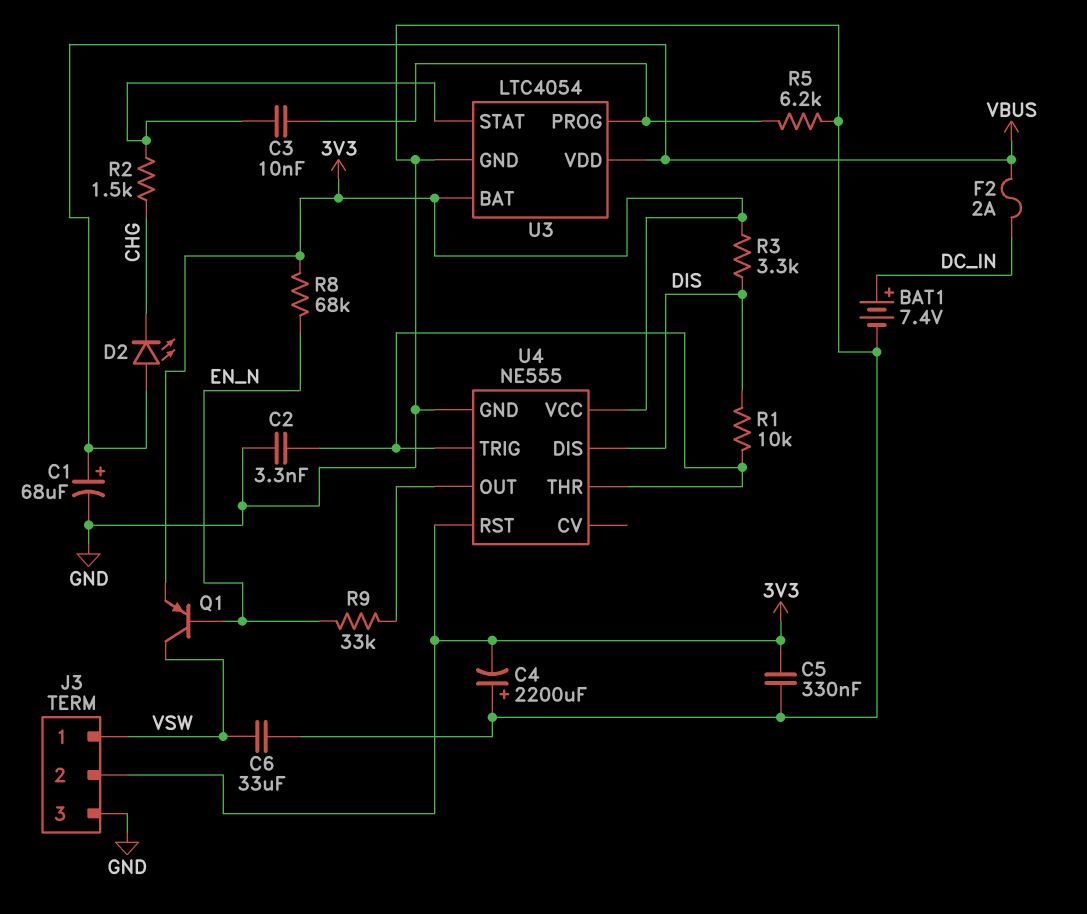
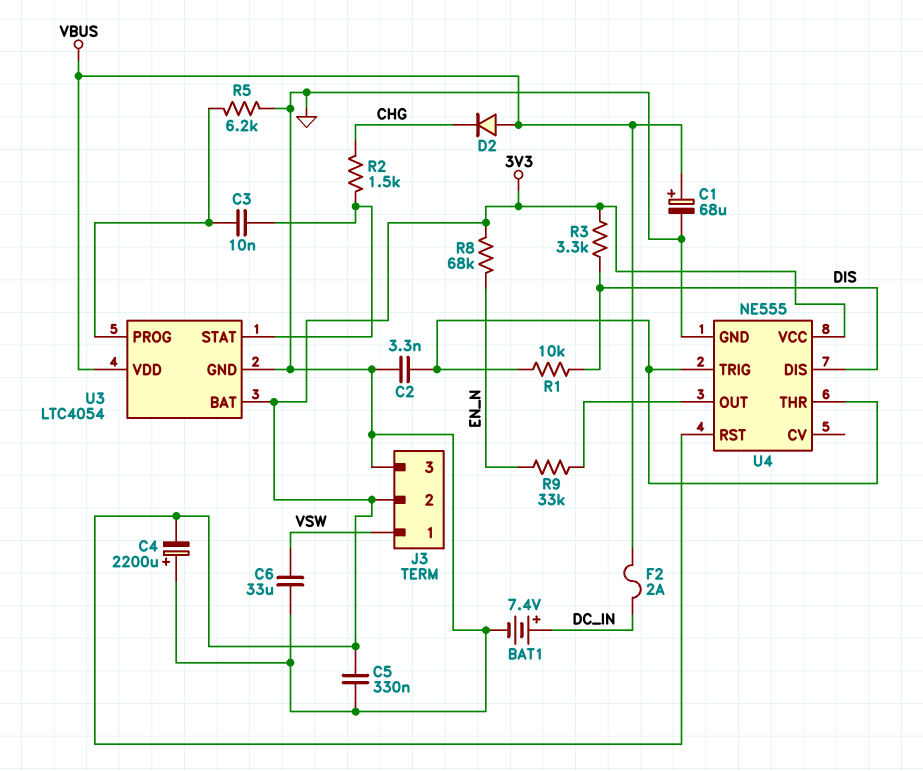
D2: LED (A VBUS, K CHG) -> diode (A VBUS, K CHG)
Q1: PNP (B EN_N, C VSW, E 3V3) -> none

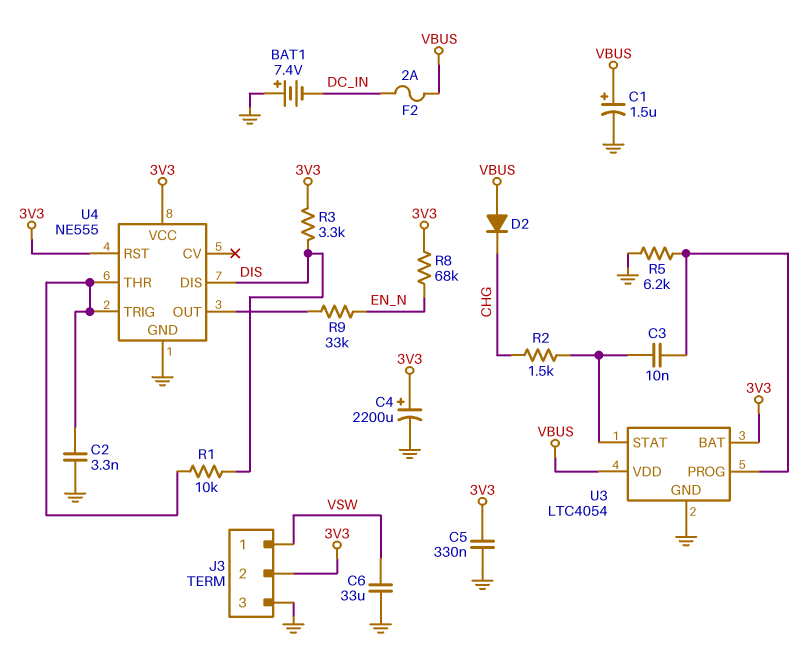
BAT1: 7.4V (plus DC_IN, minus GND) -> 7.4V (plus GND, minus DC_IN)
C1: 68uF (plus VBUS, minus GND) -> 1.5uF (plus VBUS, minus GND)
C4: 2200uF (plus GND, minus 3V3) -> 2200uF (plus 3V3, minus GND)

